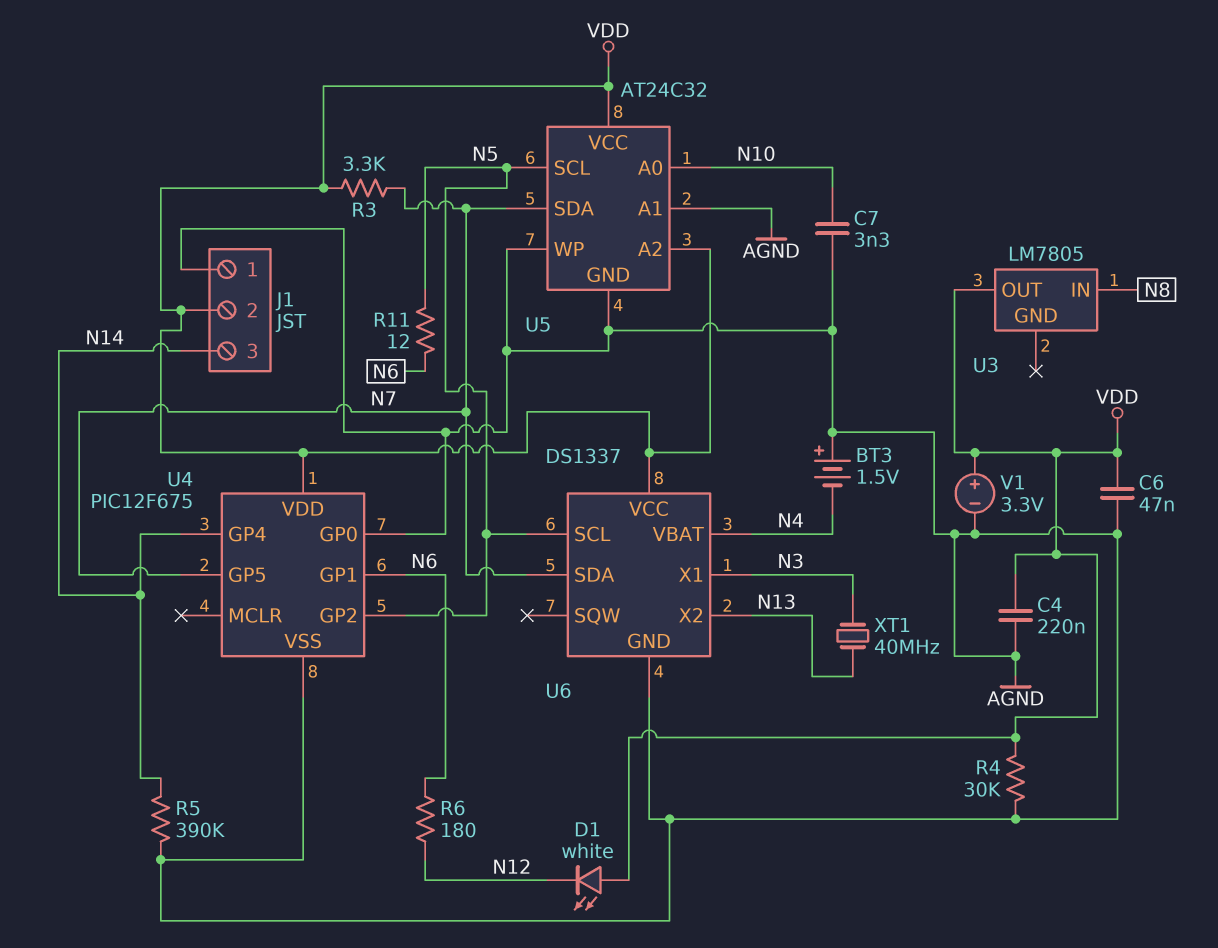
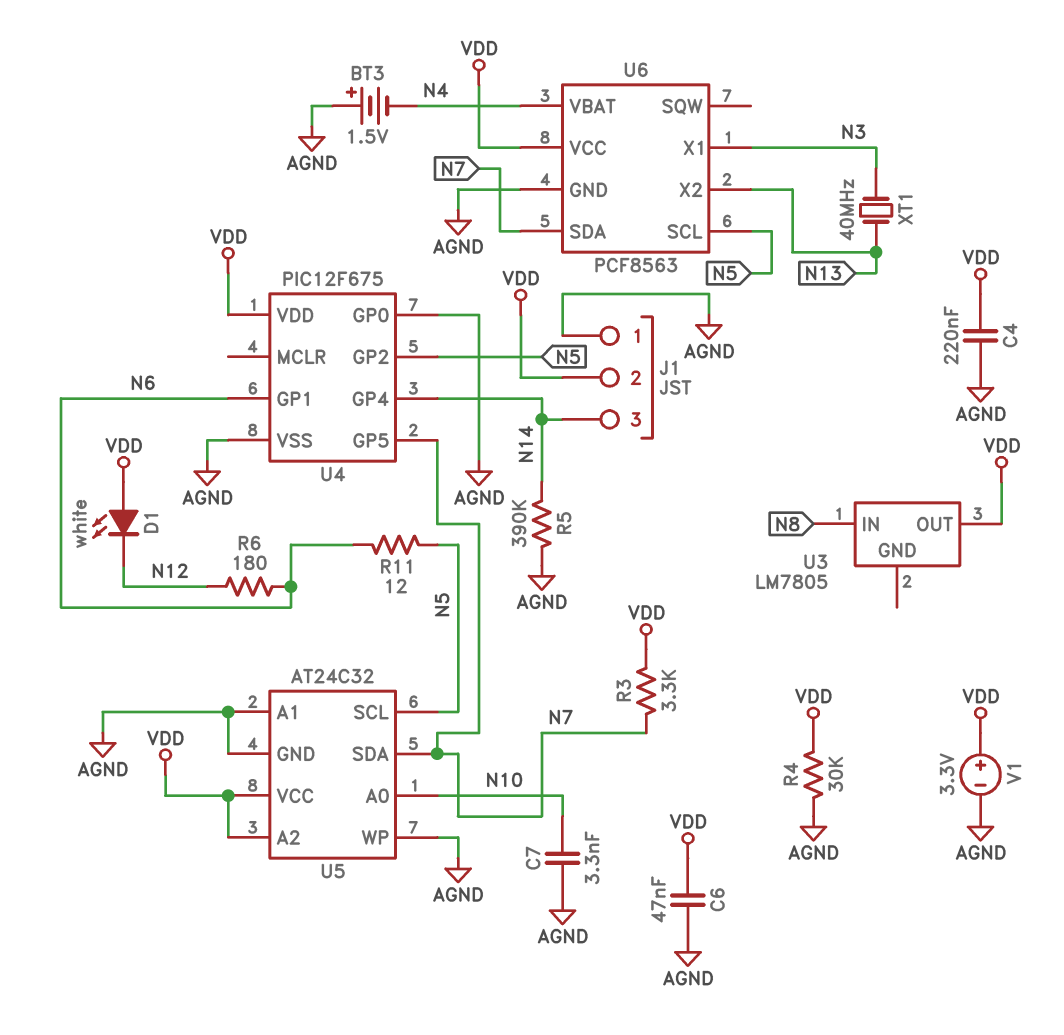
U6: DS1337 -> PCF8563

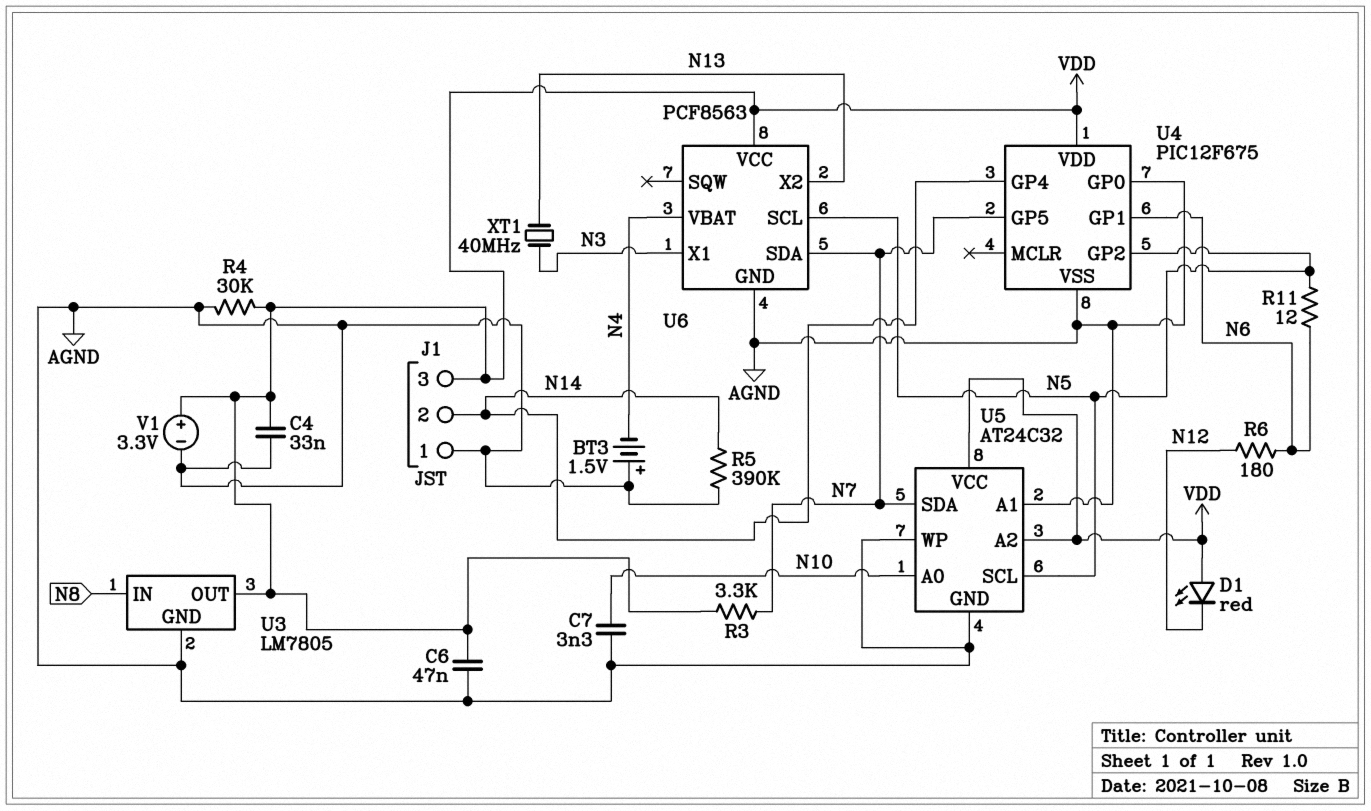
C4: 220nF (AGND, VDD) -> 33nF (AGND, VDD)
D1: LED white (A VDD, K N12) -> LED red (A VDD, K N12)
J1 pin 2: VDD -> N14
J1 pin 3: N14 -> VDD
U3 pin GND: none -> AGND

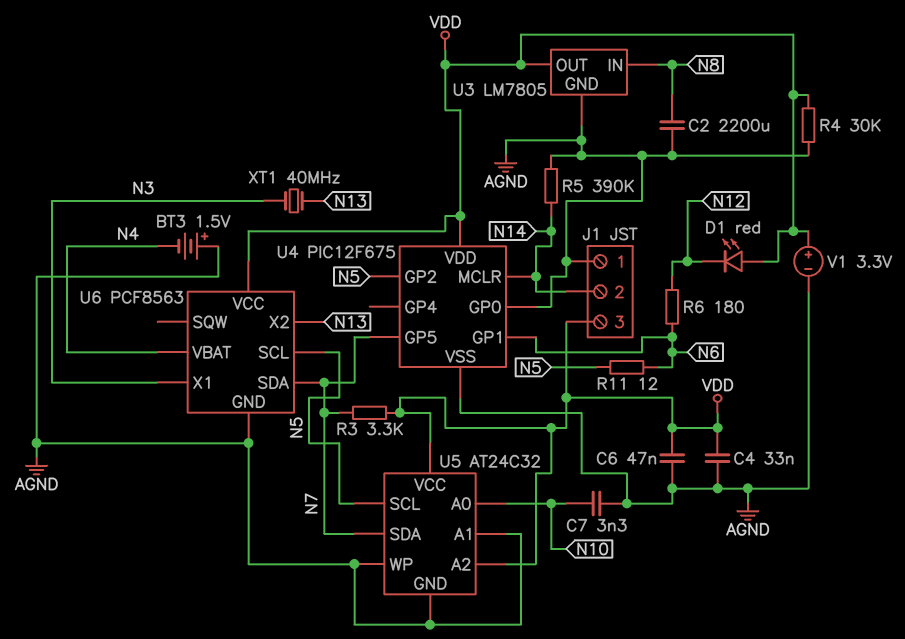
C2: none -> 2200uF (AGND, N8)
U4 pin GP4: N14 -> none
U4 pin MCLR: none -> N14

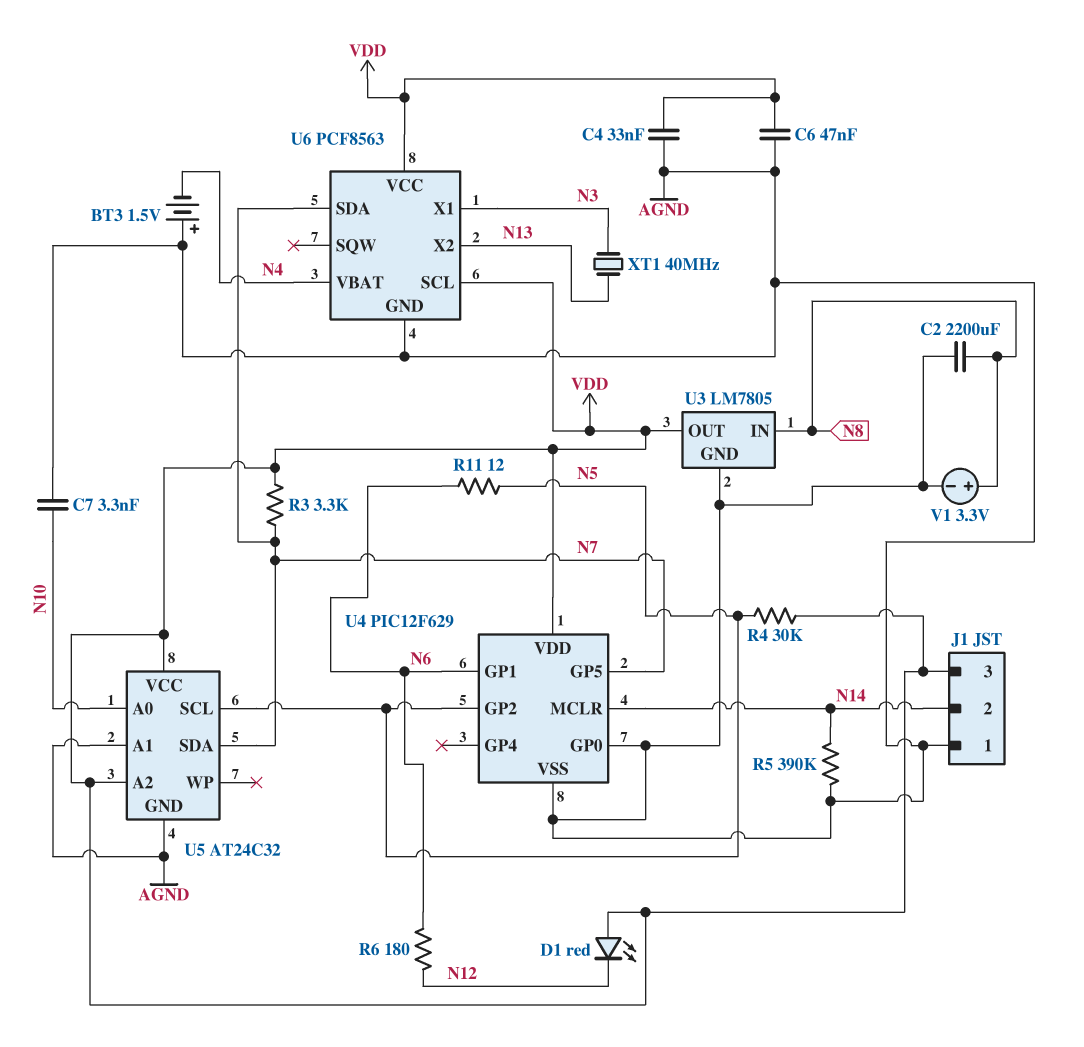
R4: 30k (AGND, VDD) -> 30k (N5, VDD)
U4: PIC12F675 -> PIC12F629
U5 pin WP: AGND -> none
U6 pin SCL: N5 -> VDD
V1: 3.3V (plus VDD, minus AGND) -> 3.3V (plus N8, minus AGND)

